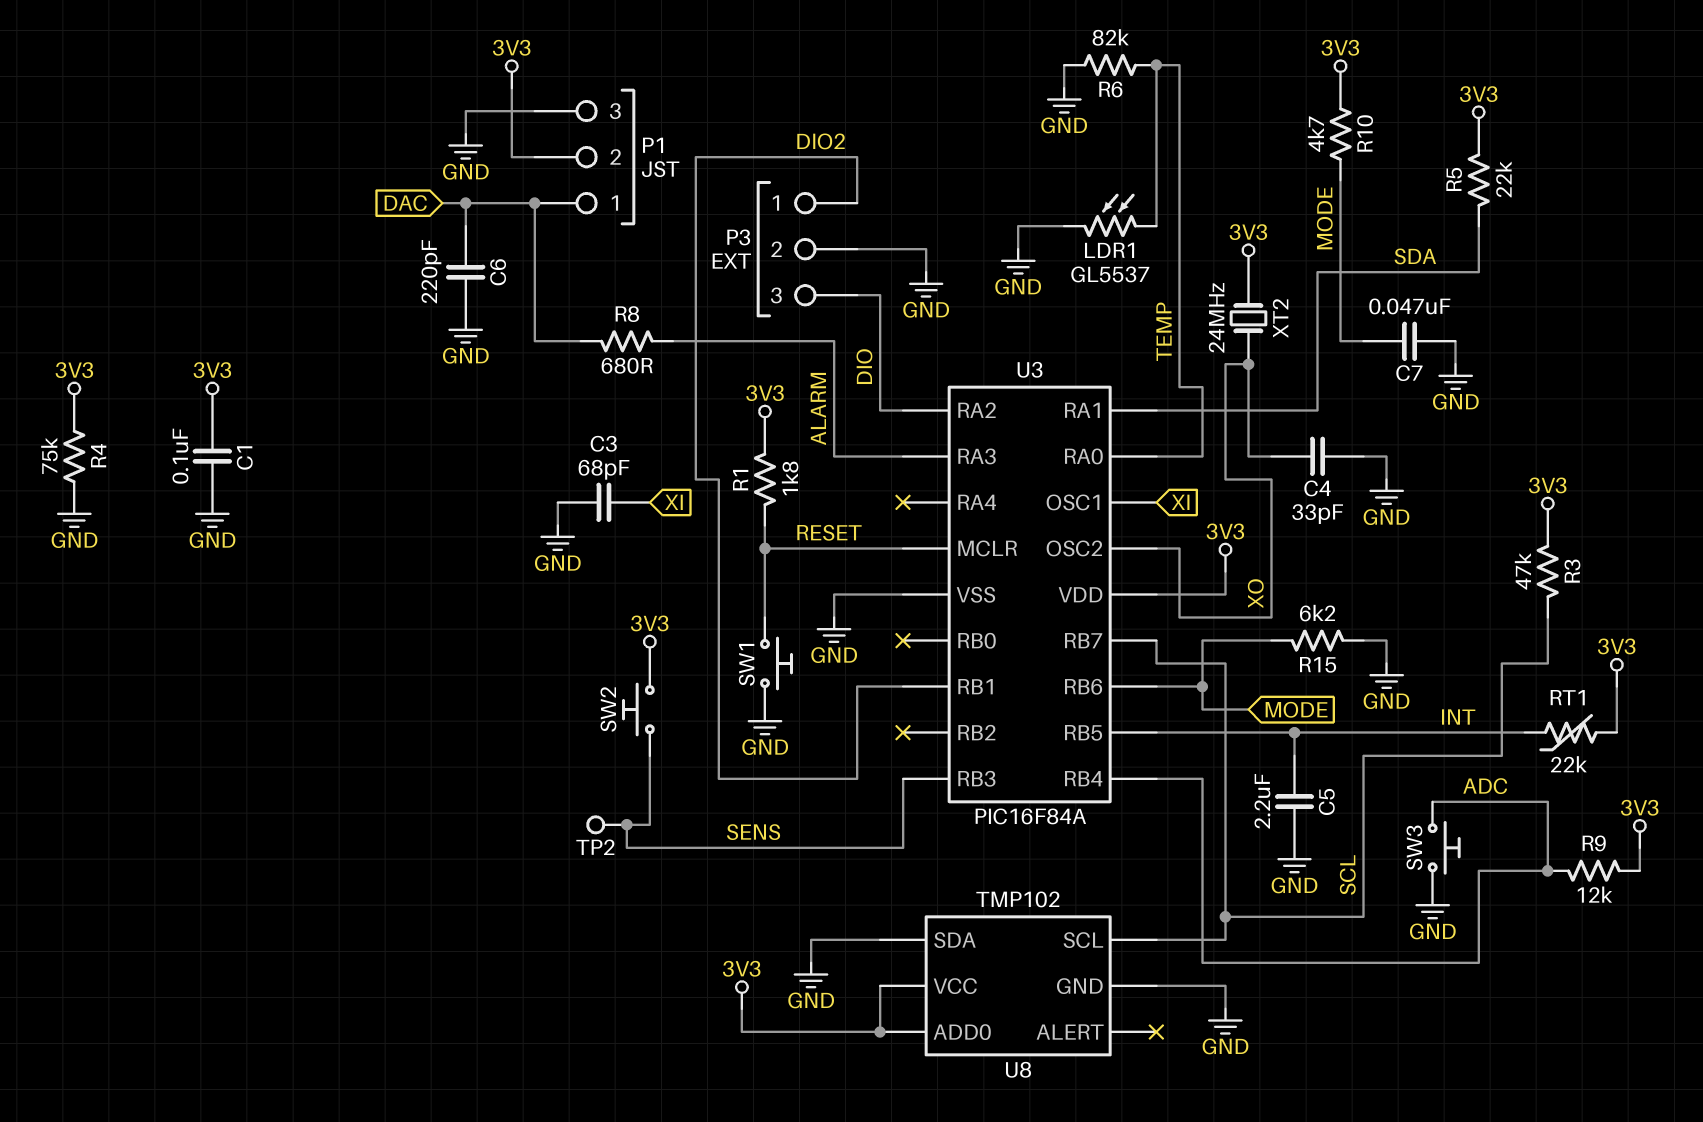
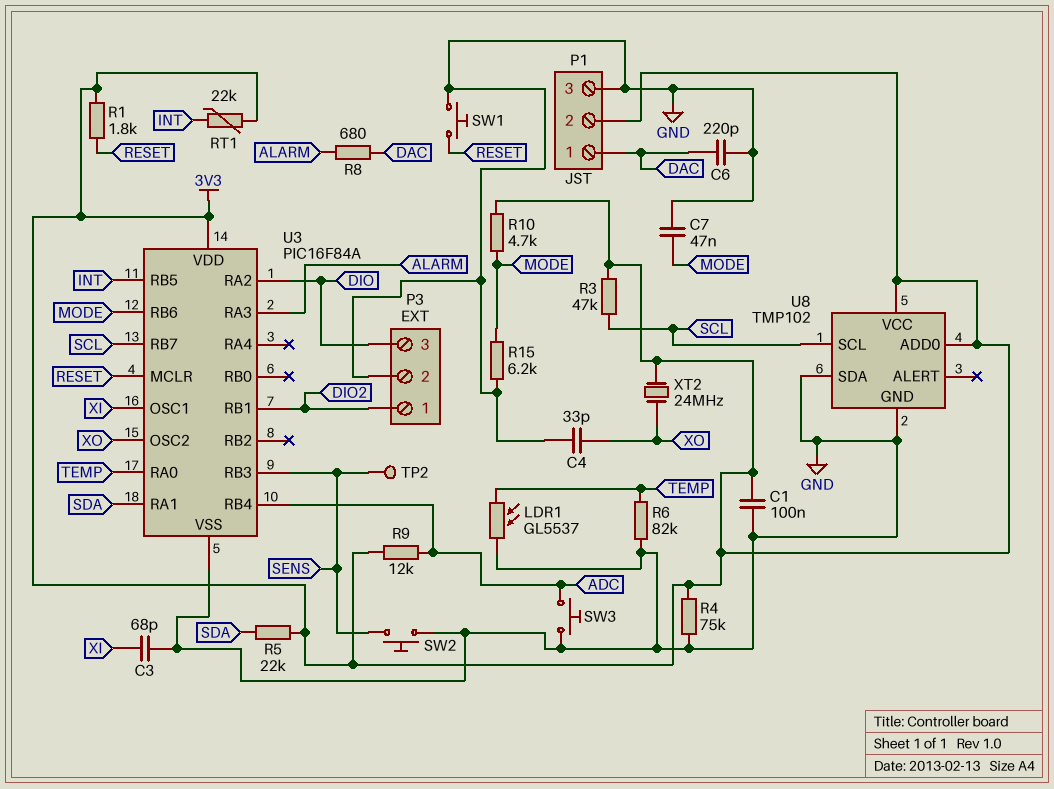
C5: 2.2uF (GND, INT) -> none
SW2: button (3V3, SENS) -> button (GND, SENS)

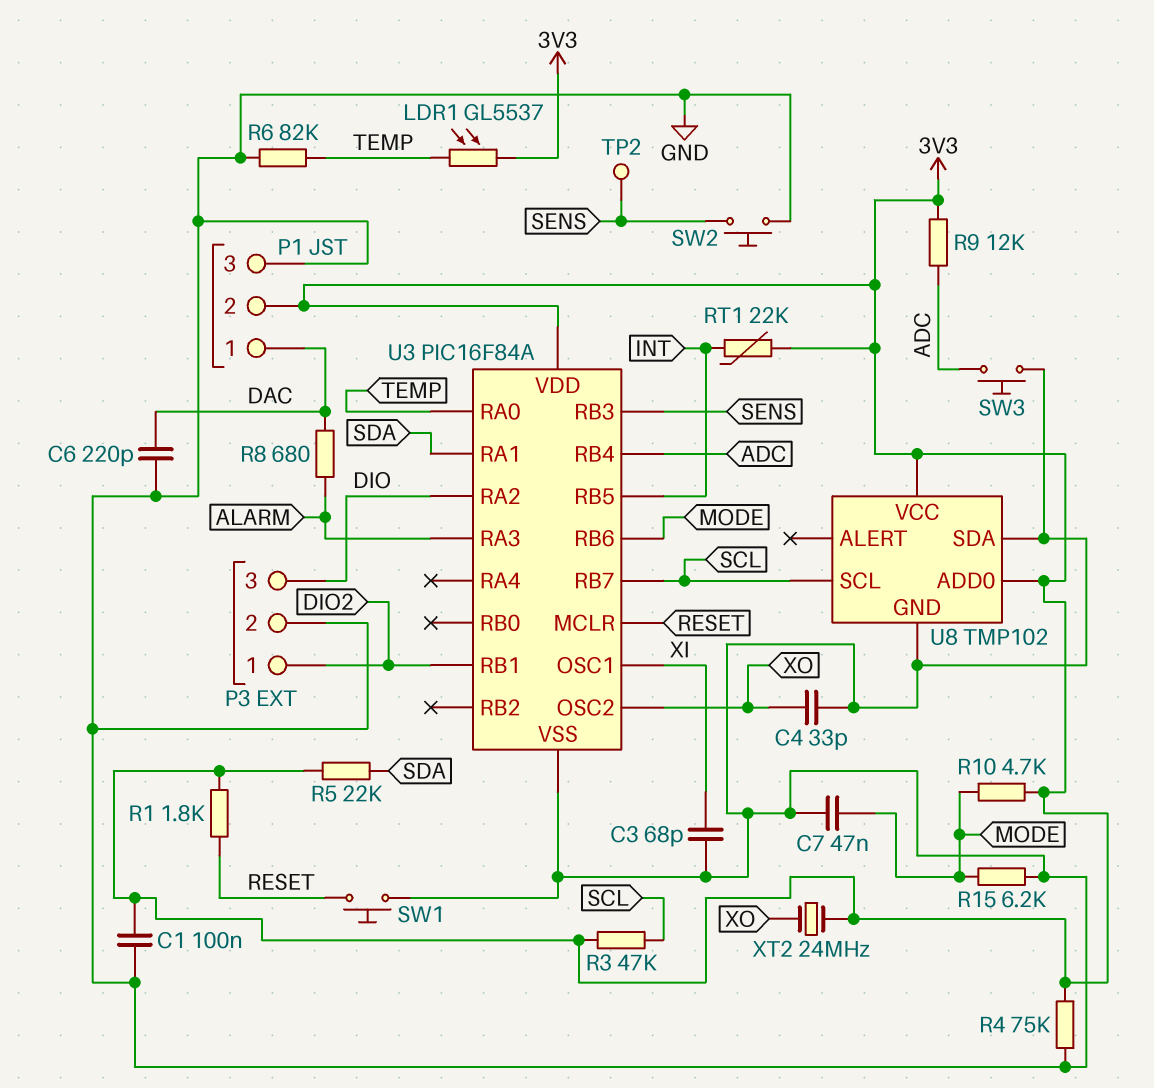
LDR1: GL5537 (GND, TEMP) -> GL5537 (3V3, TEMP)

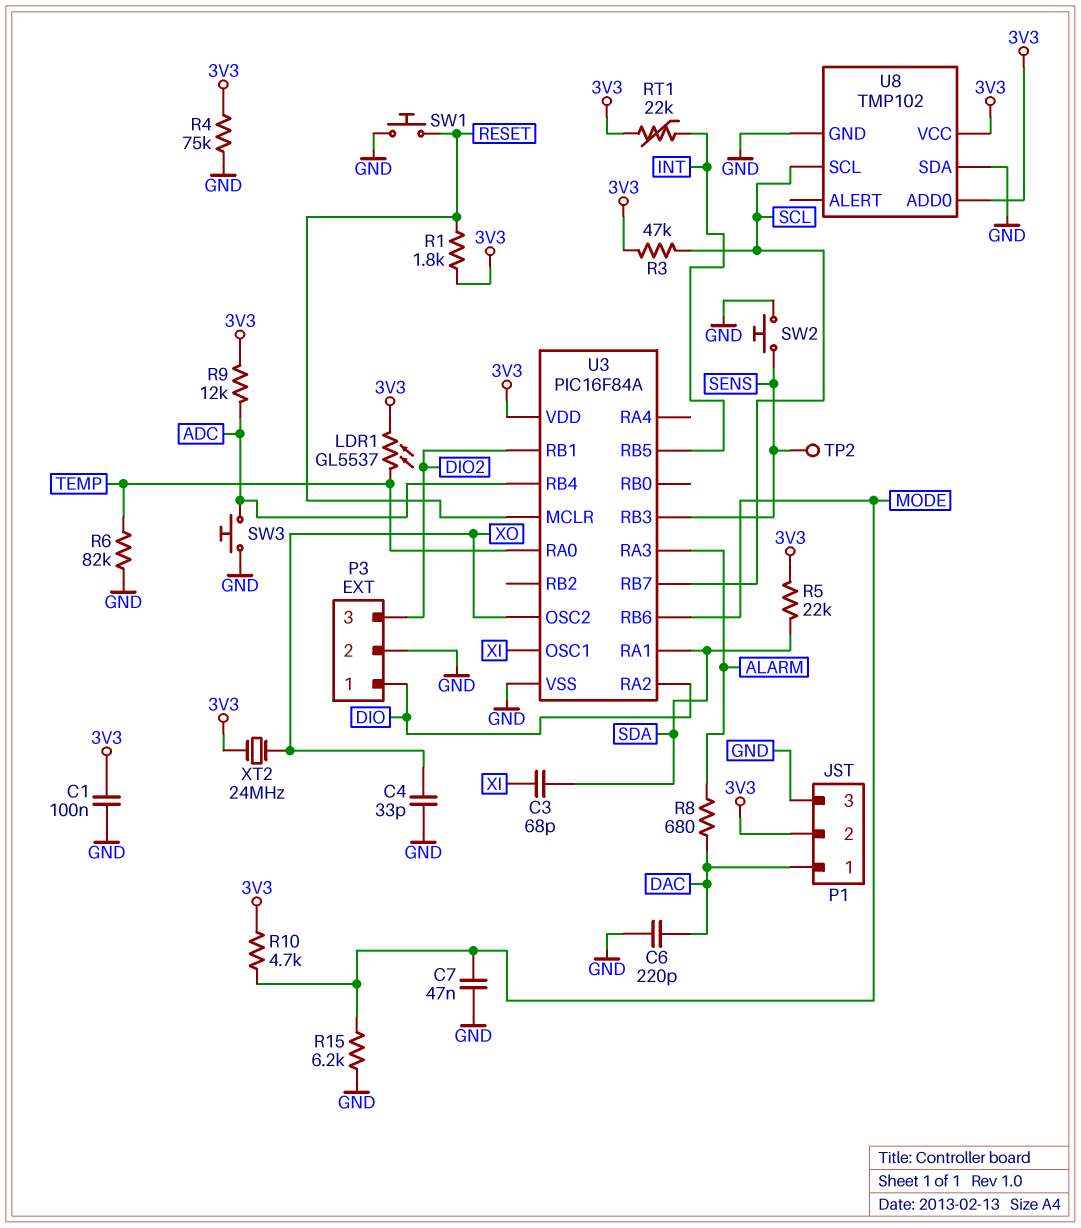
C3: 68pF (GND, XI) -> 68pF (SDA, XI)
P3 pin 1: DIO2 -> DIO
P3 pin 3: DIO -> DIO2

